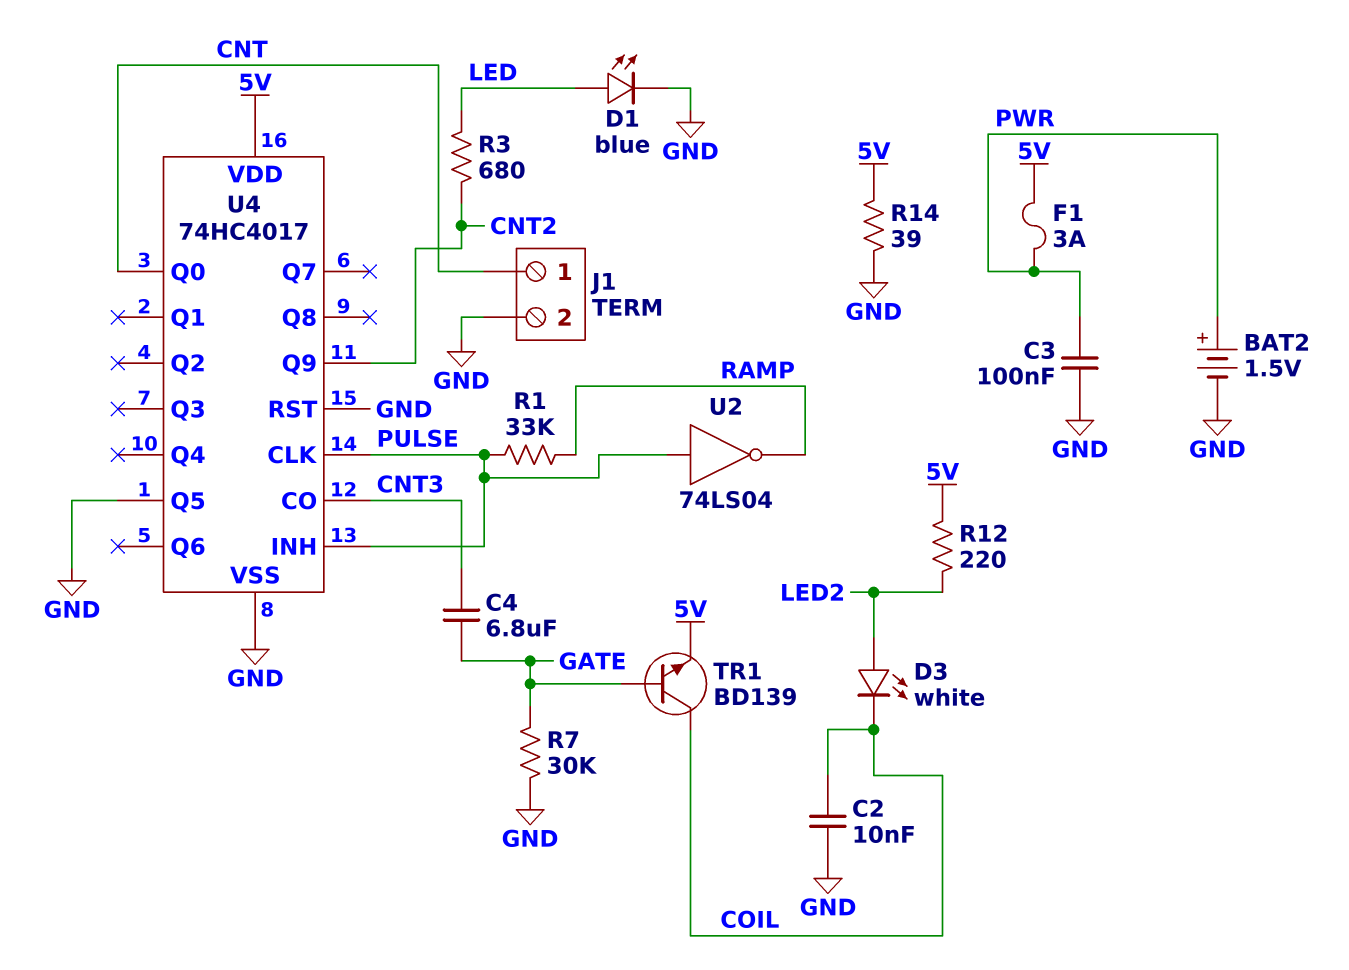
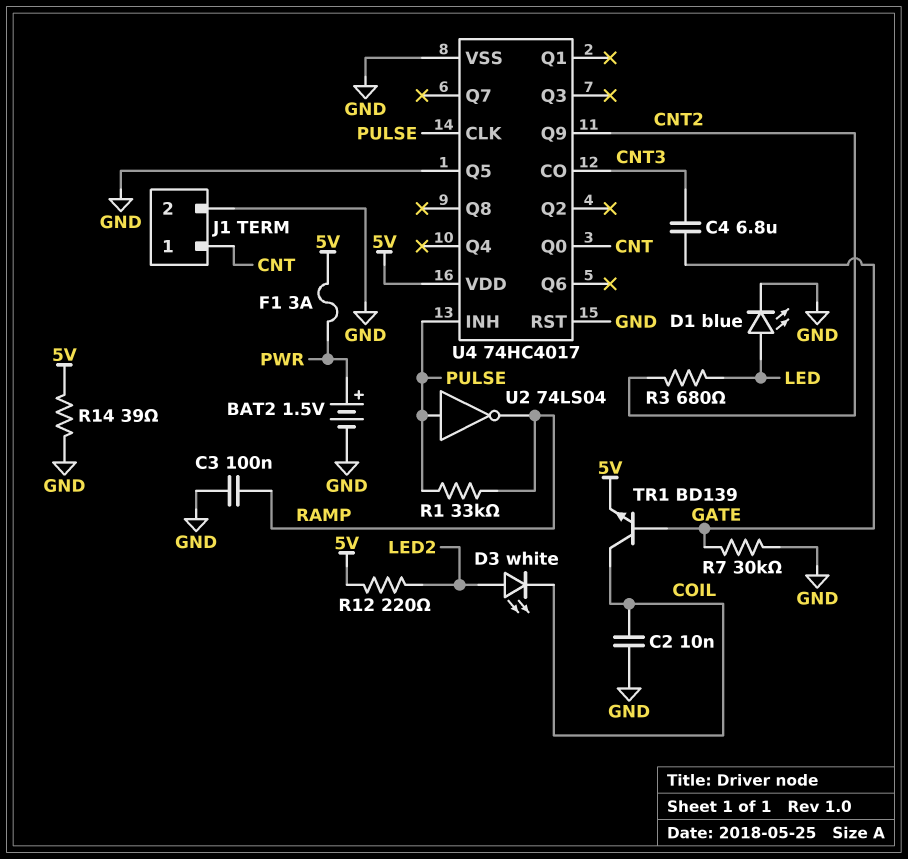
C3: 100nF (GND, PWR) -> 100nF (GND, RAMP)

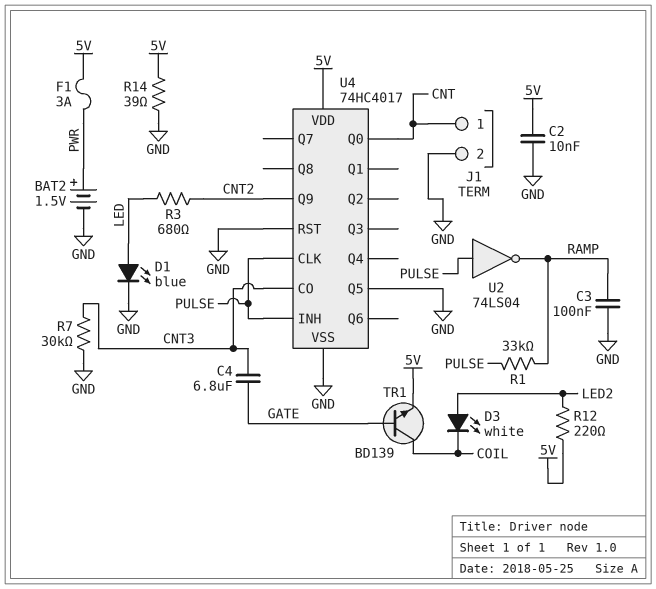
C2: 10nF (COIL, GND) -> 10nF (5V, GND)
R7: 30k (GATE, GND) -> 30k (CNT3, GND)

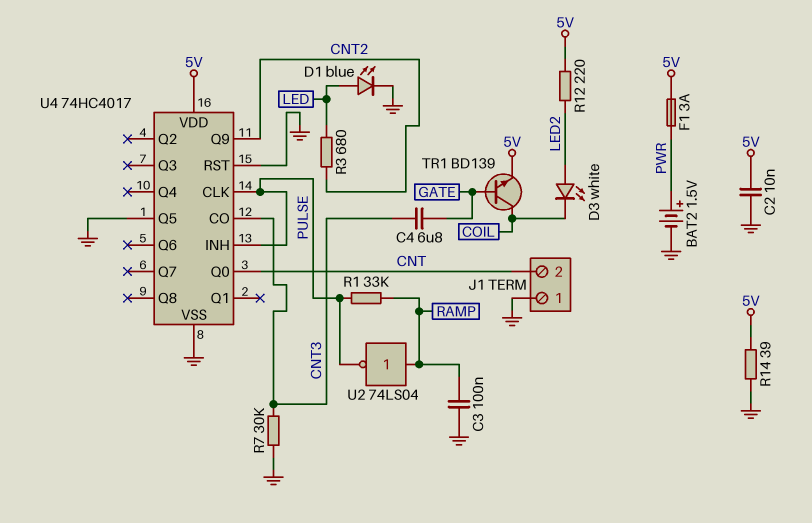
J1 pin 1: CNT -> GND
J1 pin 2: GND -> CNT
U2: NOT 74LS04 (in PULSE, out RAMP) -> NOT 74LS04 (in RAMP, out PULSE)

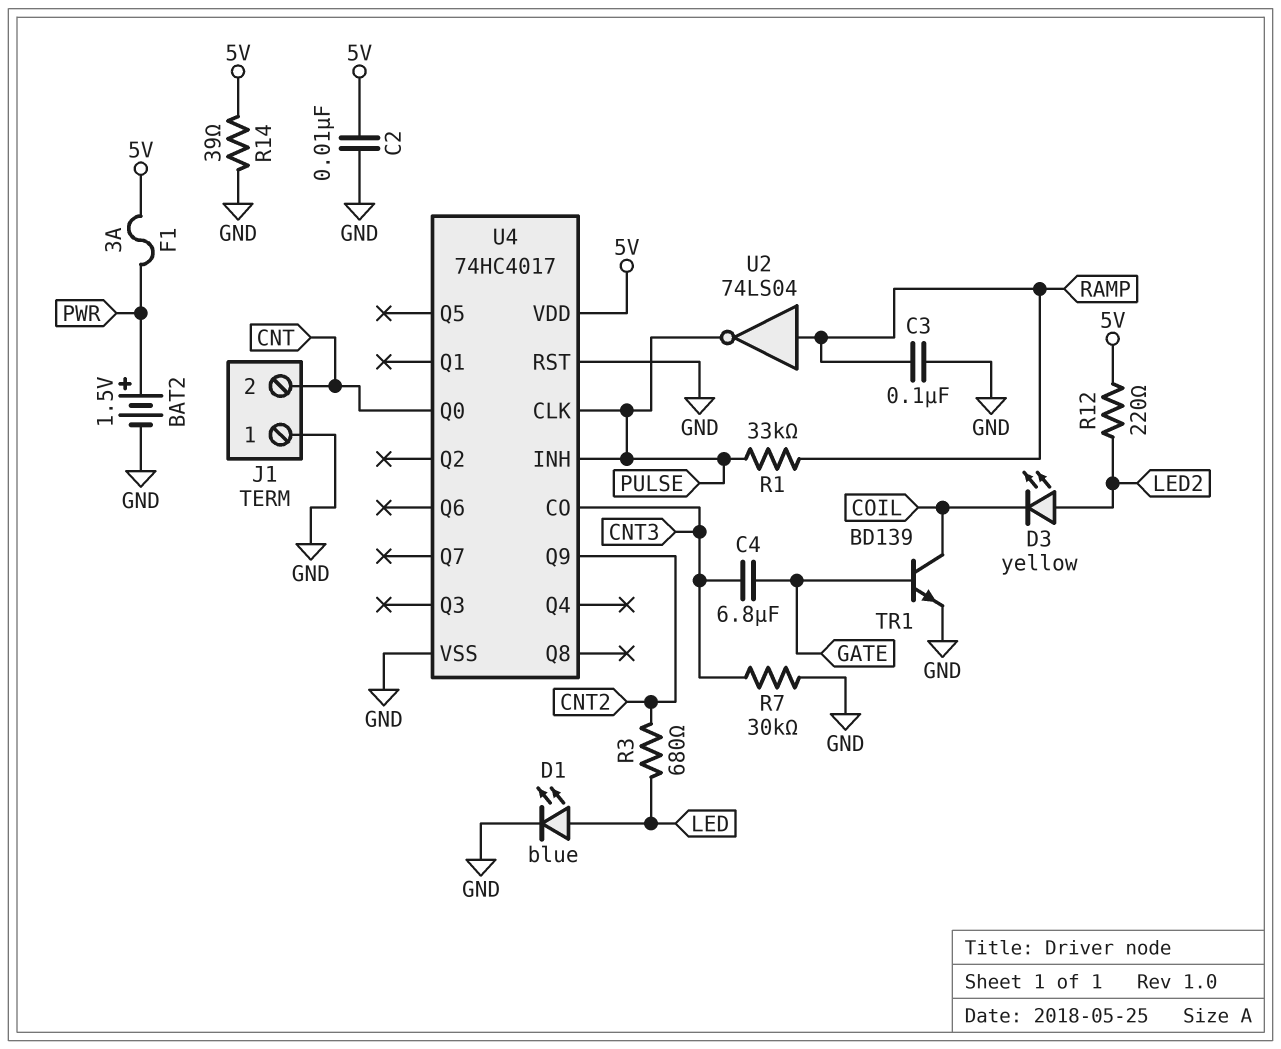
D3: LED white (A LED2, K COIL) -> LED yellow (A LED2, K COIL)
TR1: NPN BD139 (B GATE, C COIL, E 5V) -> NPN BD139 (B GATE, C COIL, E GND)
U4 pin Q5: GND -> none

